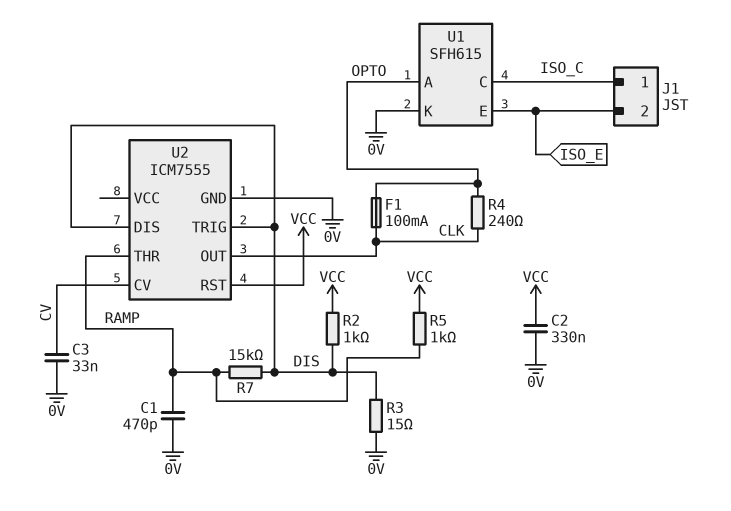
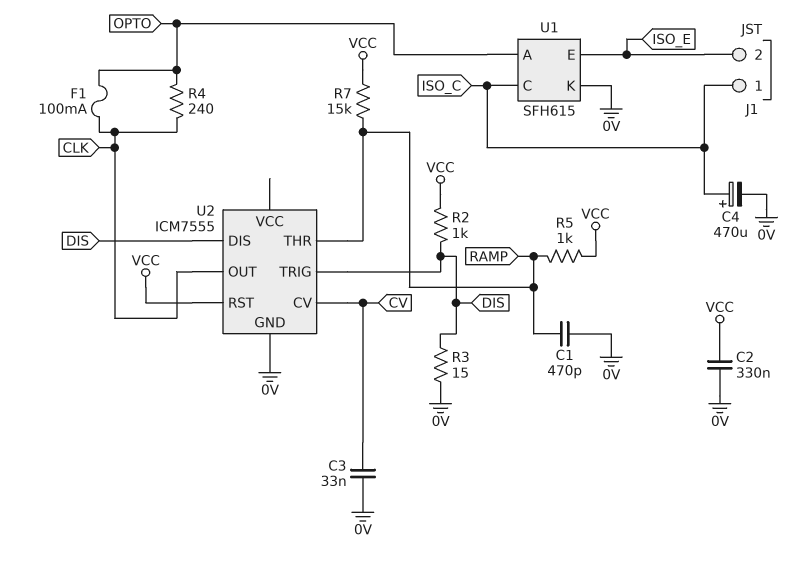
C4: none -> 470uF (plus ISO_C, minus 0V)
R7: 15k (DIS, RAMP) -> 15k (RAMP, VCC)

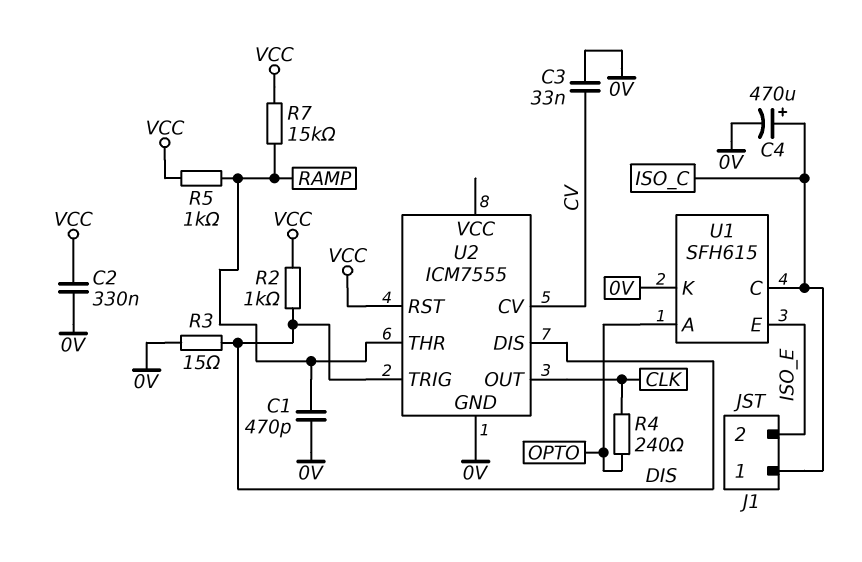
F1: 100mA (CLK, OPTO) -> none

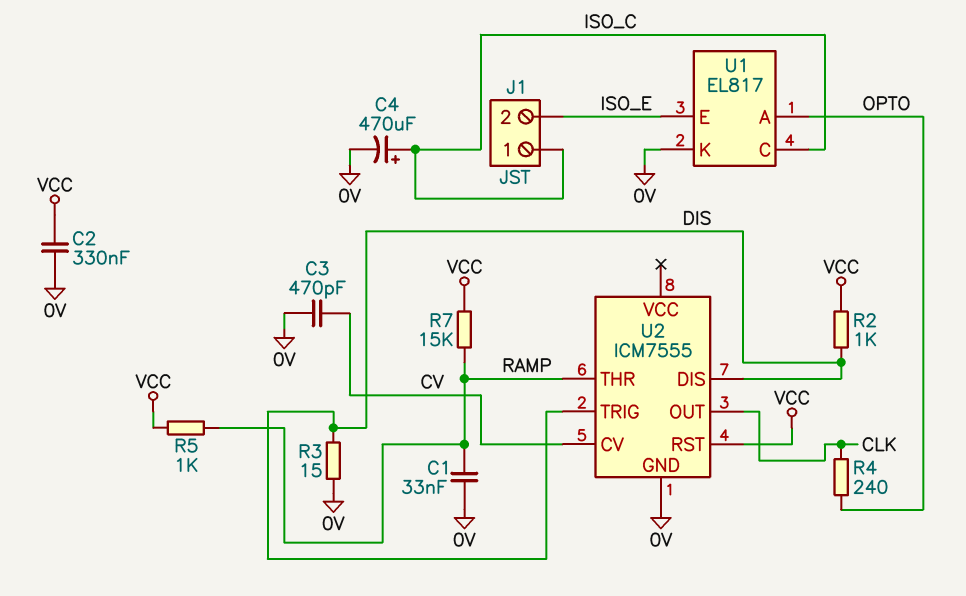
C1: 470pF (0V, RAMP) -> 33nF (0V, RAMP)
C3: 33nF (0V, CV) -> 470pF (0V, CV)
U1: SFH615 -> EL817

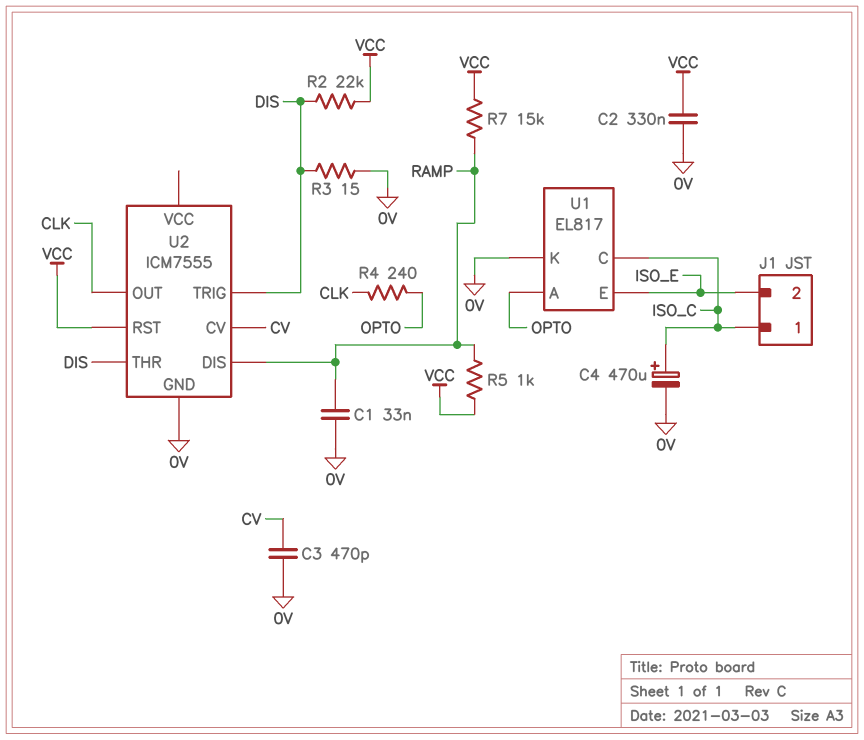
R2: 1k (DIS, VCC) -> 22k (DIS, VCC)
U2 pin DIS: DIS -> RAMP
U2 pin THR: RAMP -> DIS

